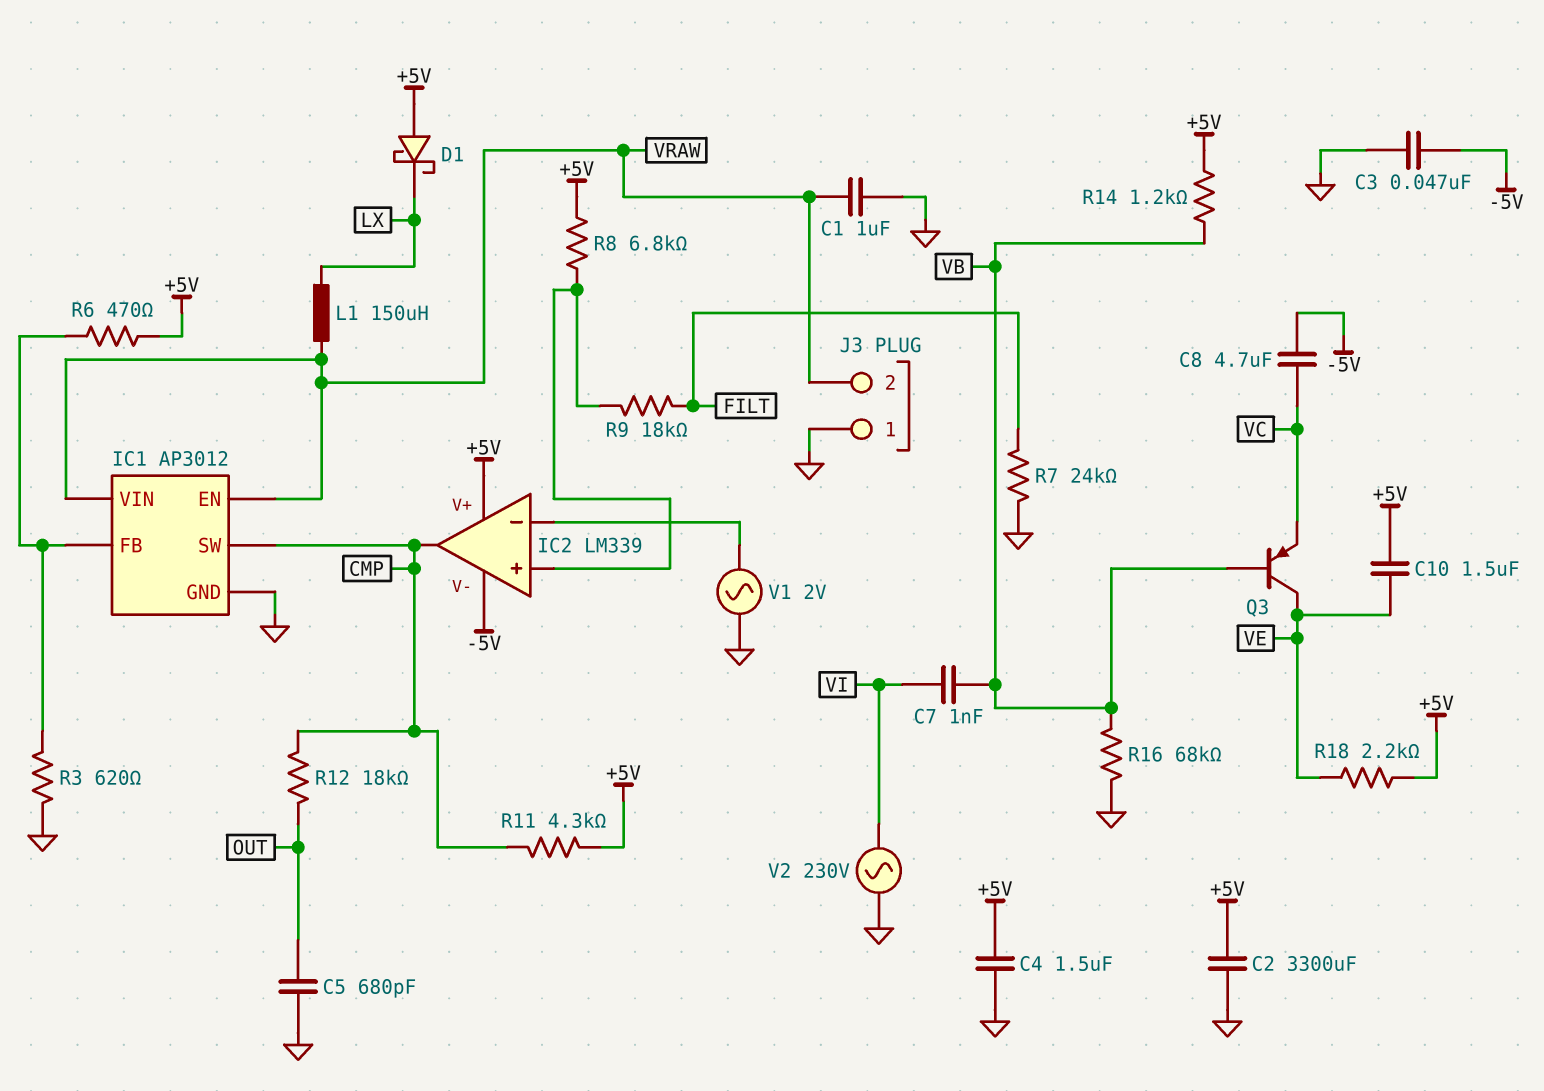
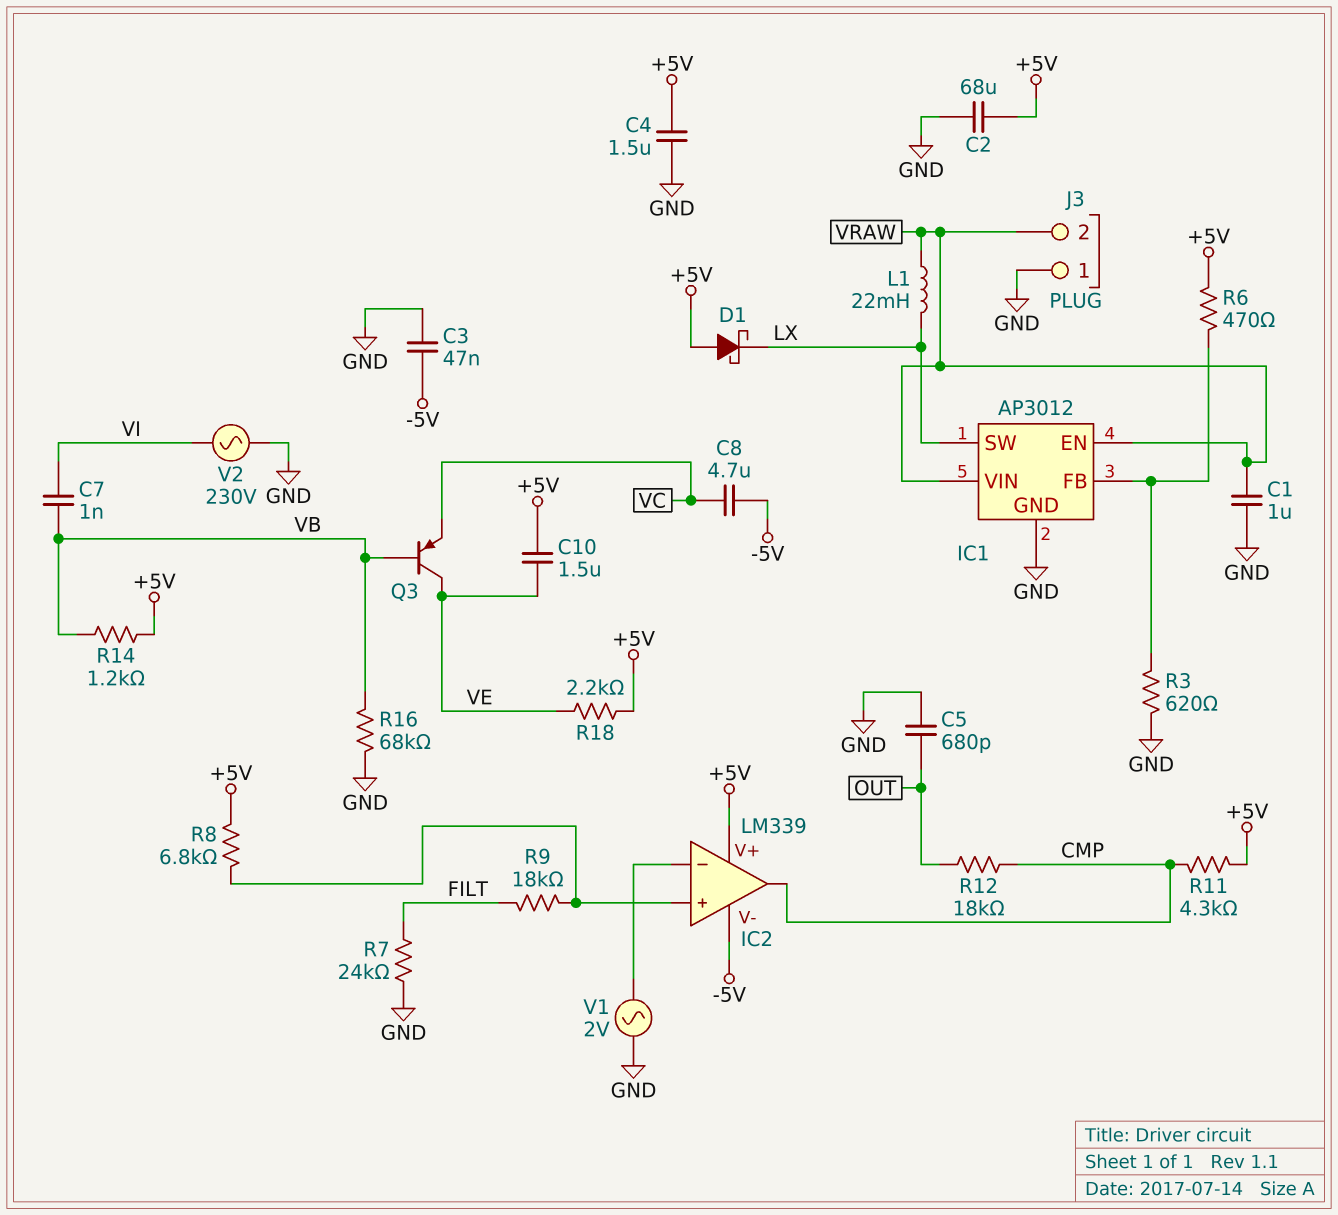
C2: 3300uF (+5V, GND) -> 68uF (+5V, GND)
IC1 pin SW: CMP -> LX
L1: 150uH (LX, VRAW) -> 22mH (LX, VRAW)

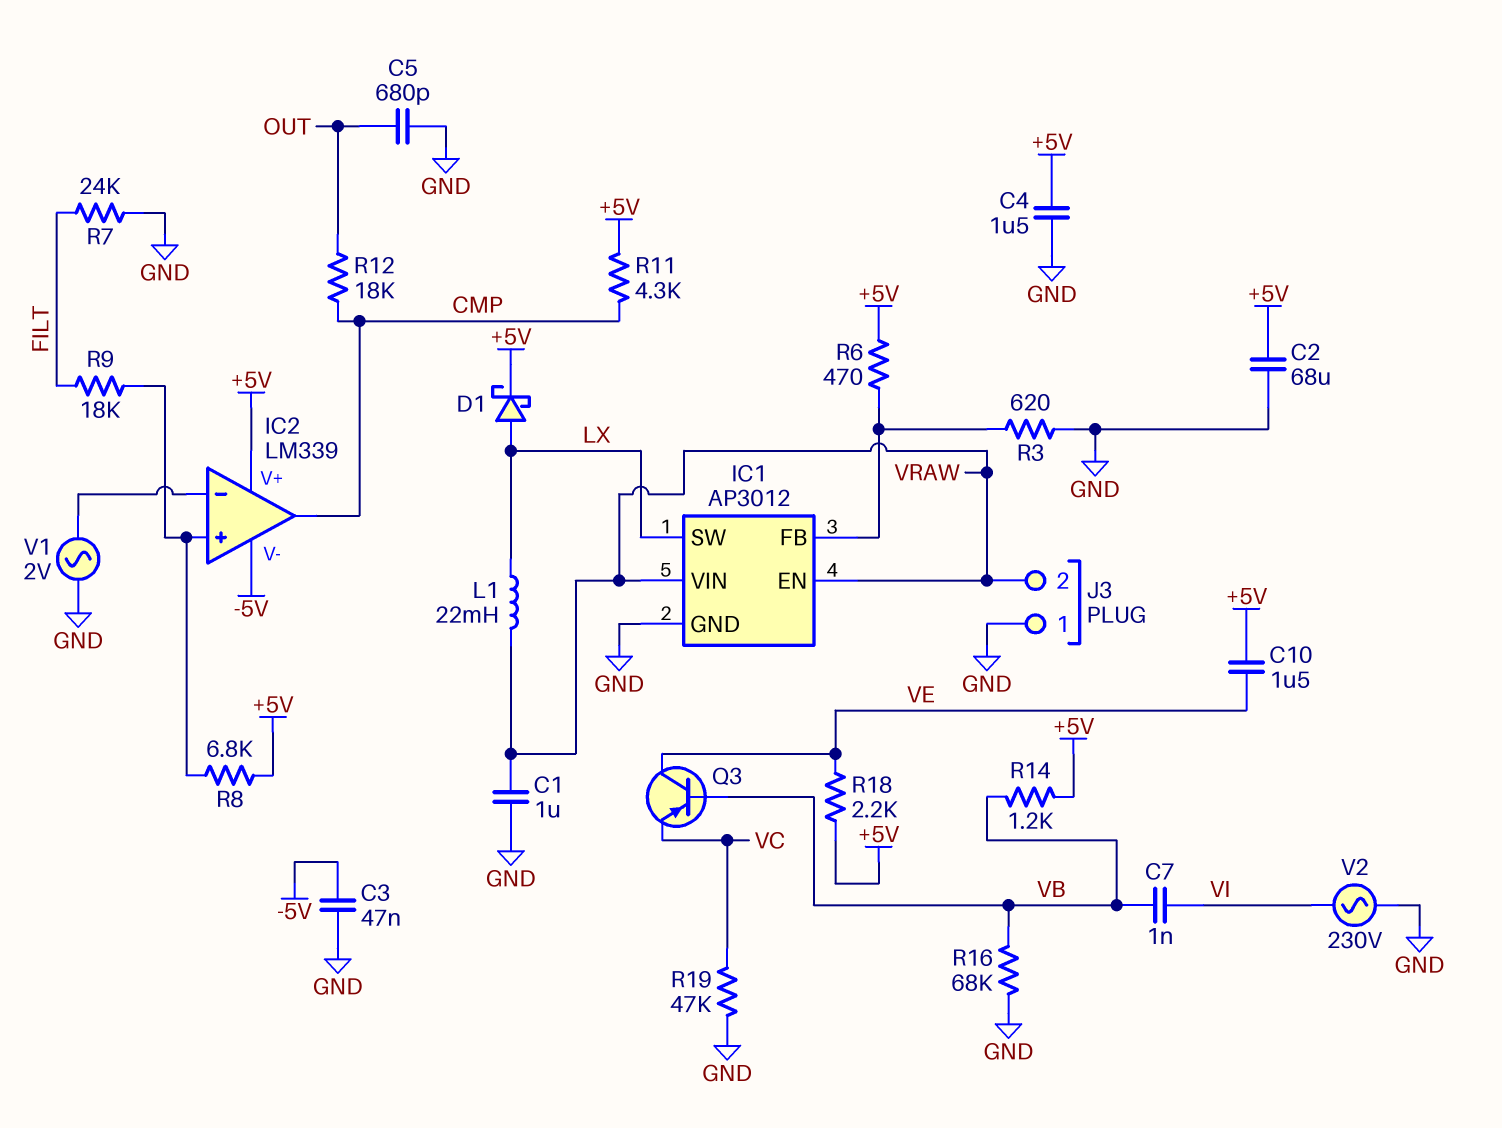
C8: 4.7uF (-5V, VC) -> none
D1: schottky (A +5V, K LX) -> schottky (A LX, K +5V)
R19: none -> 47k (GND, VC)

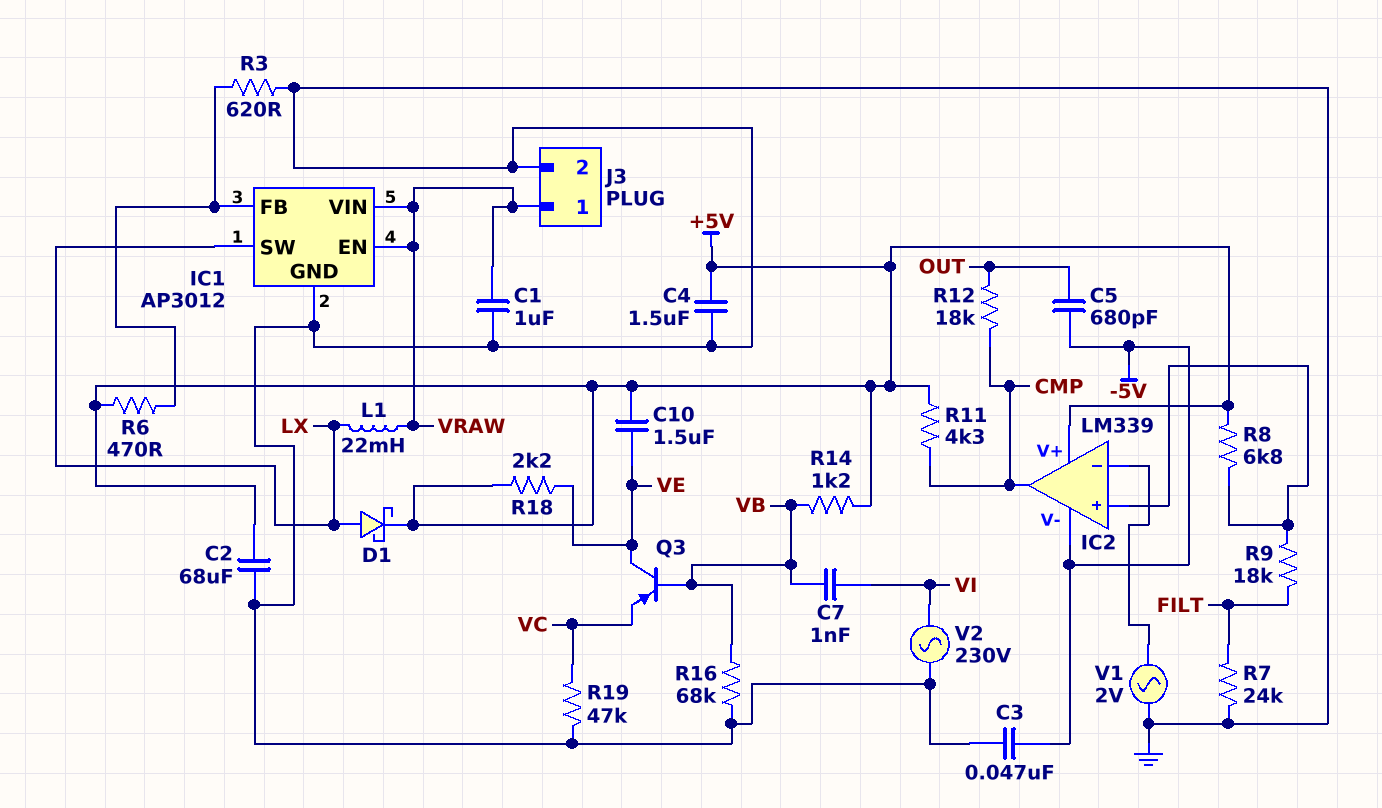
C5: 680pF (GND, OUT) -> 680pF (-5V, OUT)
J3 pin 1: GND -> VRAW
J3 pin 2: VRAW -> GND

